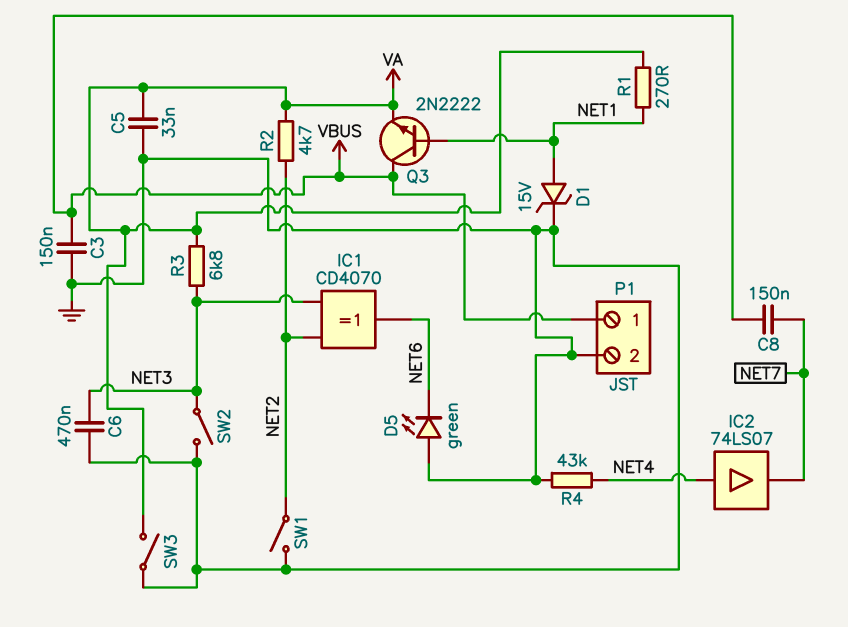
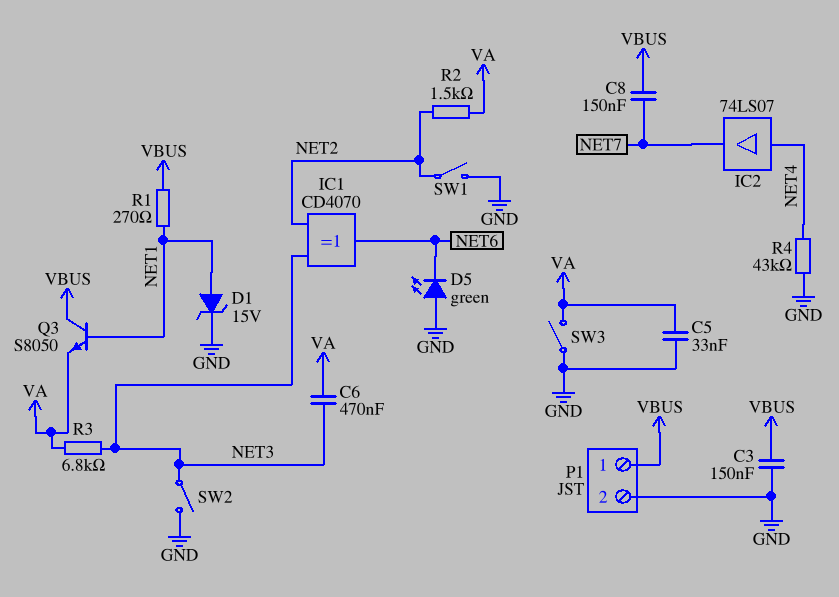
C6: 470nF (GND, NET3) -> 470nF (NET3, VA)
Q3: NPN 2N2222 (B NET1, C VBUS, E VA) -> NPN S8050 (B NET1, C VBUS, E VA)
R1: 270 (NET1, VA) -> 270 (NET1, VBUS)
R2: 4.7k (NET2, VA) -> 1.5k (NET2, VA)

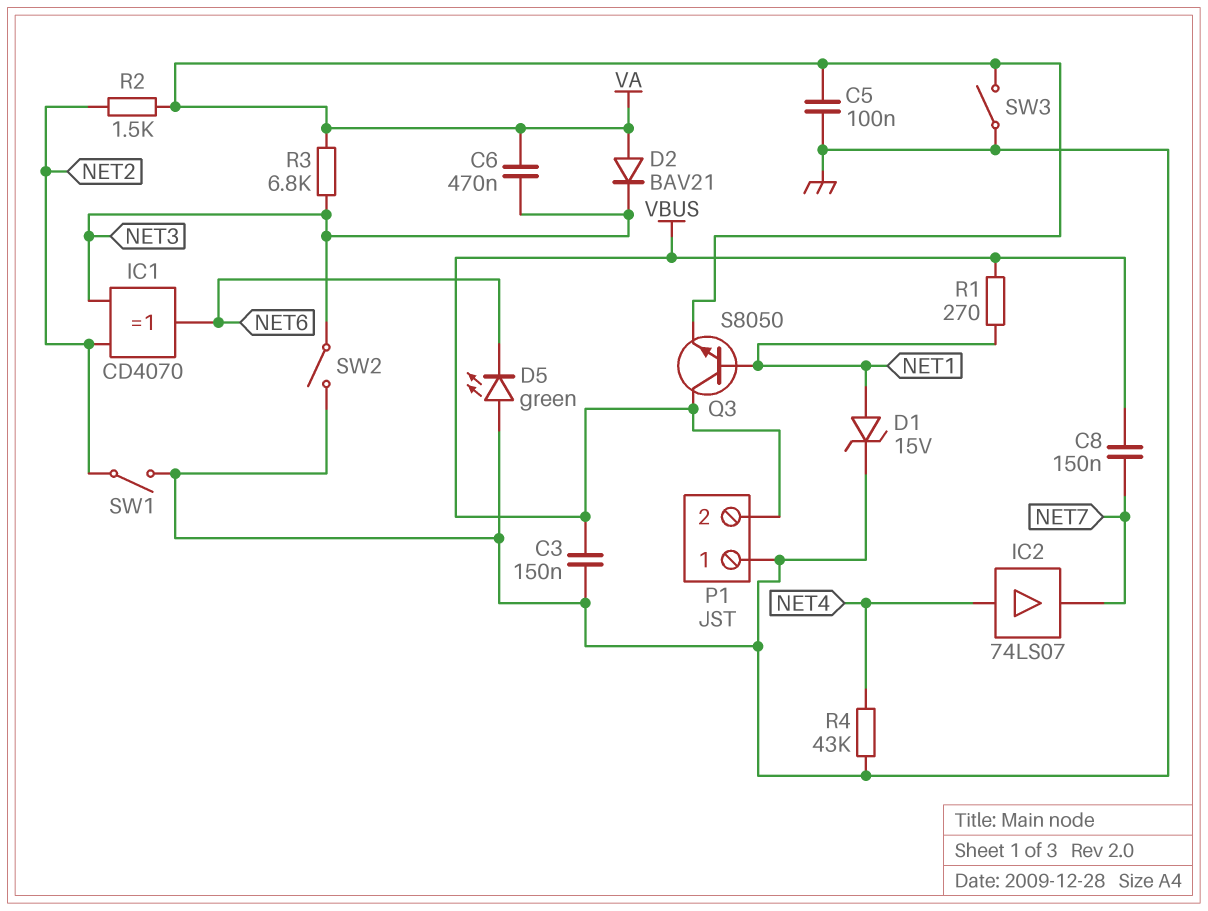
C5: 33nF (GND, VA) -> 100nF (GND, VA)
D2: none -> diode BAV21 (A VA, K NET3)
P1 pin 1: VBUS -> GND
P1 pin 2: GND -> VBUS

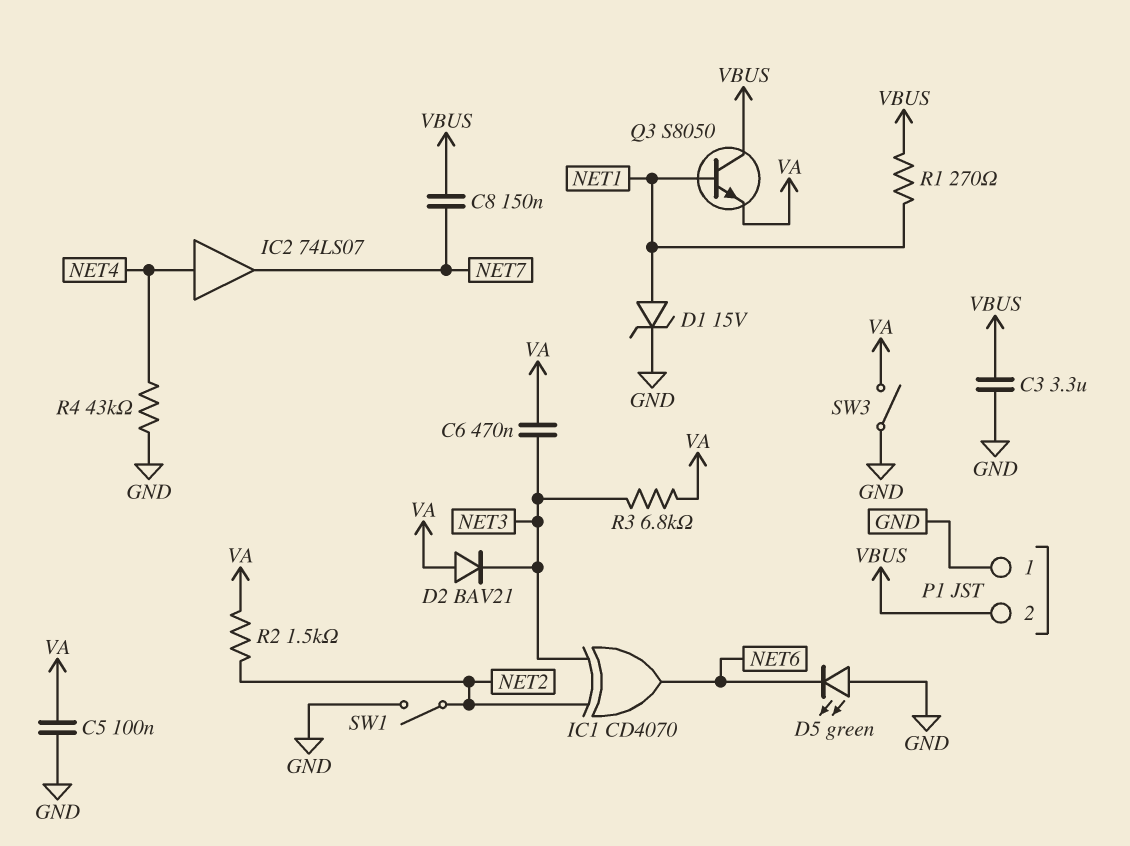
C3: 150nF (GND, VBUS) -> 3.3uF (GND, VBUS)
SW2: switch (GND, NET3) -> none

